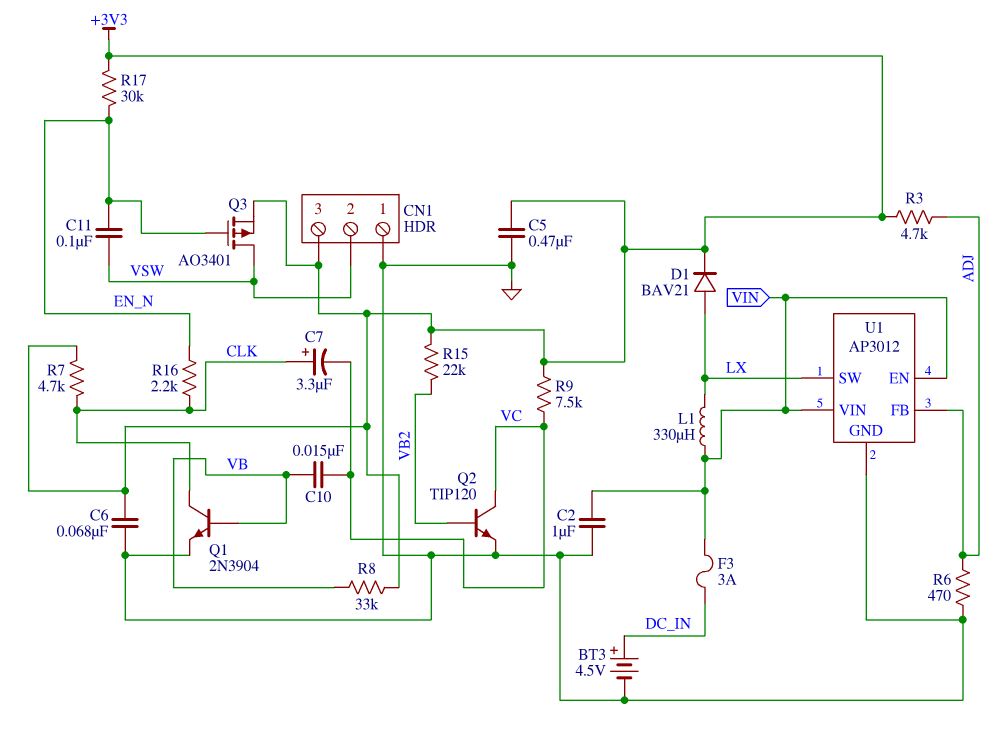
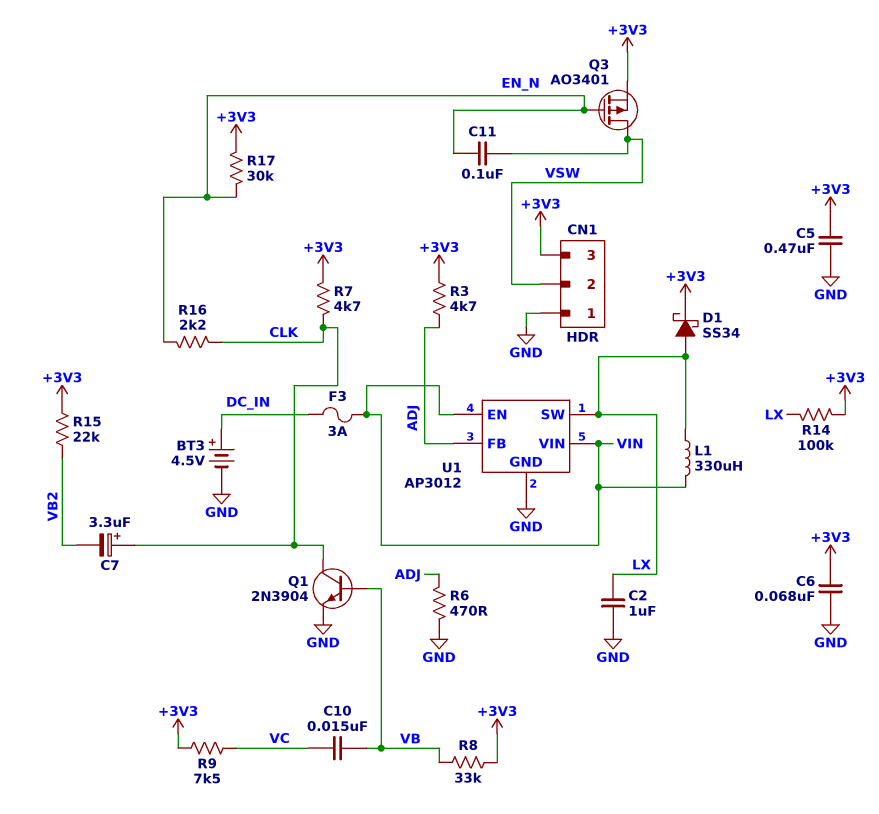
C2: 1uF (GND, VIN) -> 1uF (GND, LX)
C7: 3.3uF (plus CLK, minus VC) -> 3.3uF (plus CLK, minus VB2)
D1: diode BAV21 (A LX, K +3V3) -> schottky SS34 (A LX, K +3V3)
Q2: NPN TIP120 (B VB2, C VC, E GND) -> none
R14: none -> 100k (+3V3, LX)

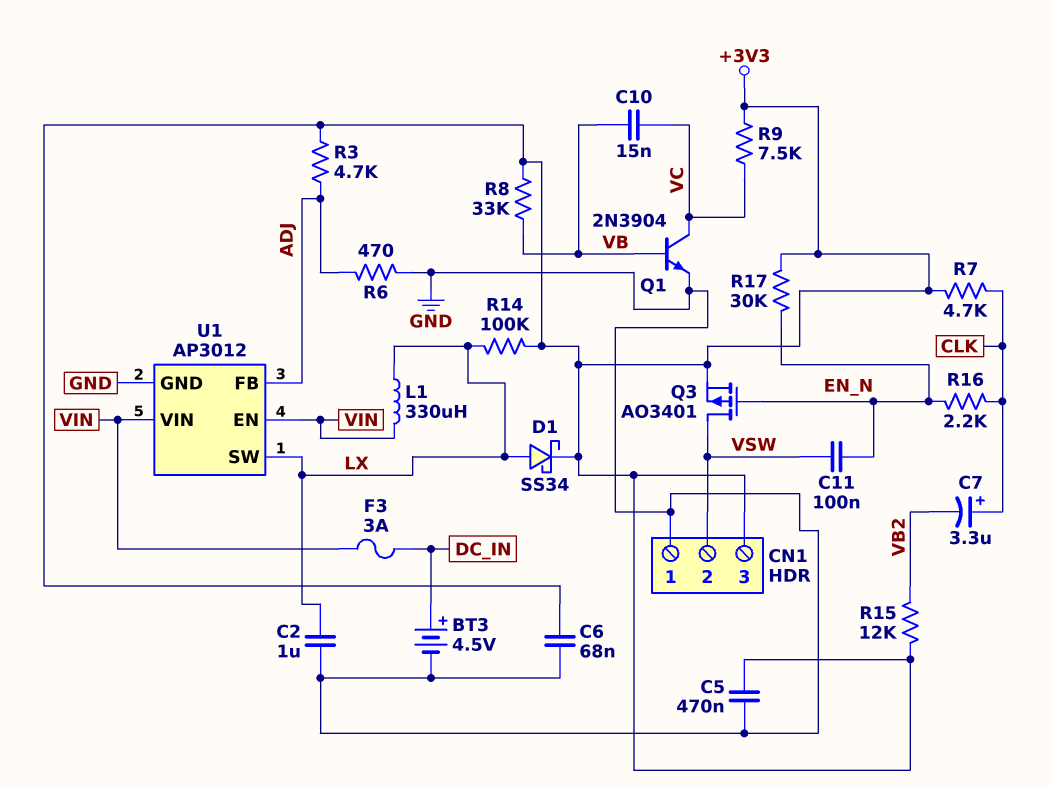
Q1: NPN 2N3904 (B VB, C CLK, E GND) -> NPN 2N3904 (B VB, C VC, E GND)
R15: 22k (+3V3, VB2) -> 12k (+3V3, VB2)

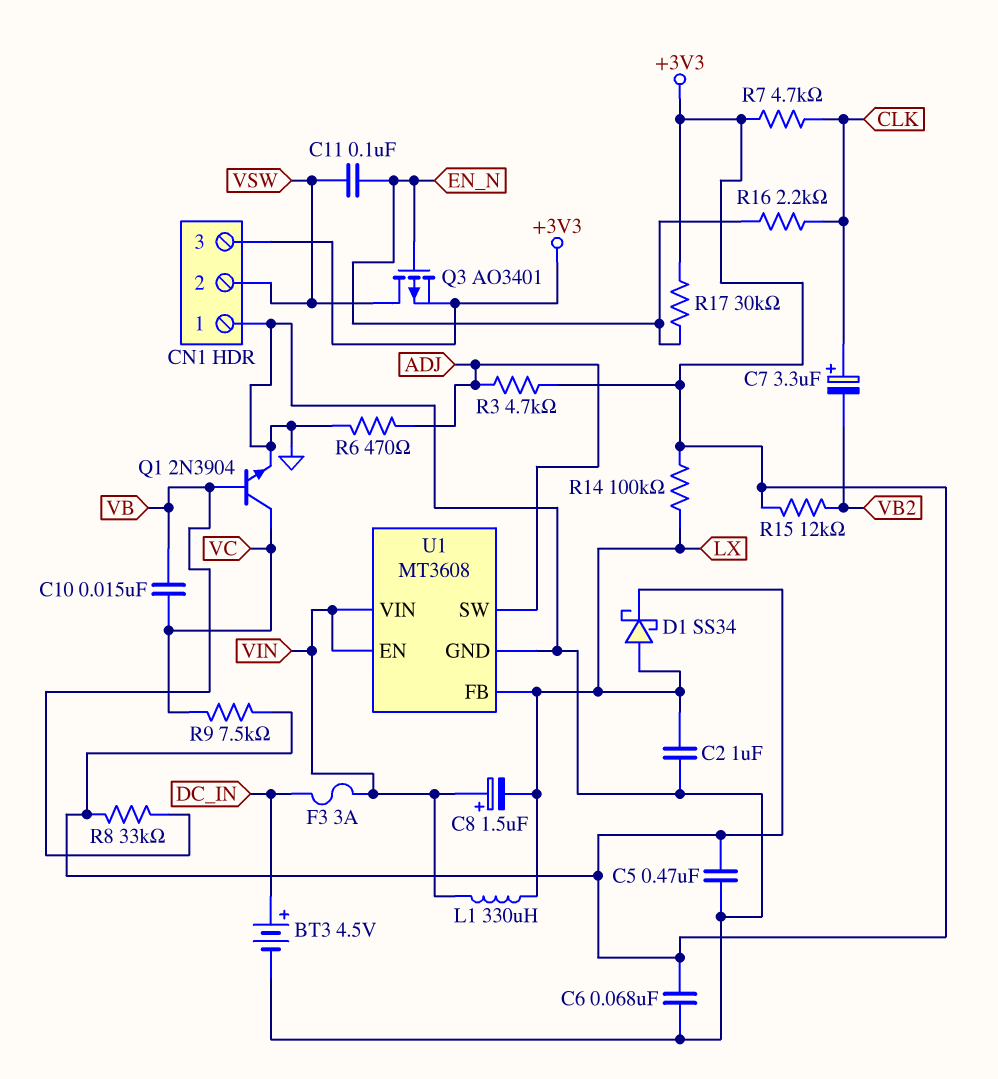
C8: none -> 1.5uF (plus VIN, minus LX)
U1: AP3012 -> MT3608
U1 pin FB: ADJ -> LX
U1 pin SW: LX -> ADJ

